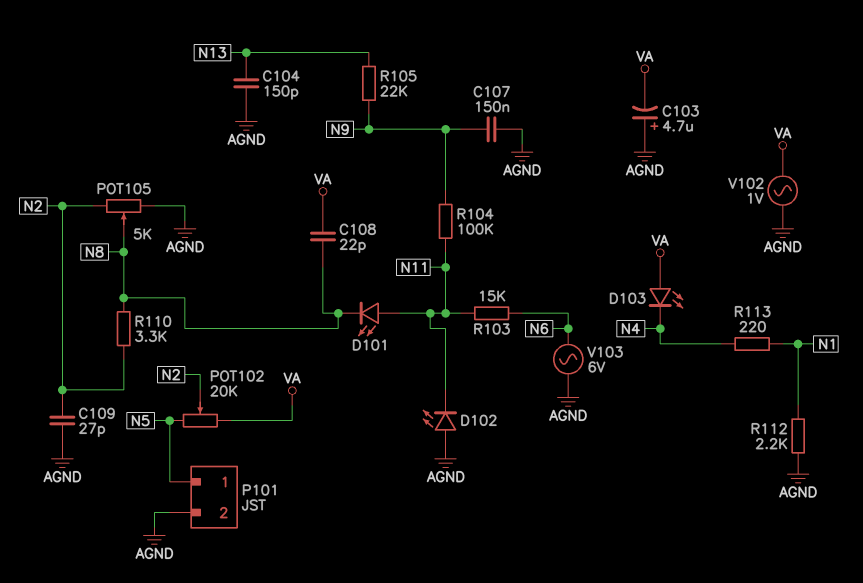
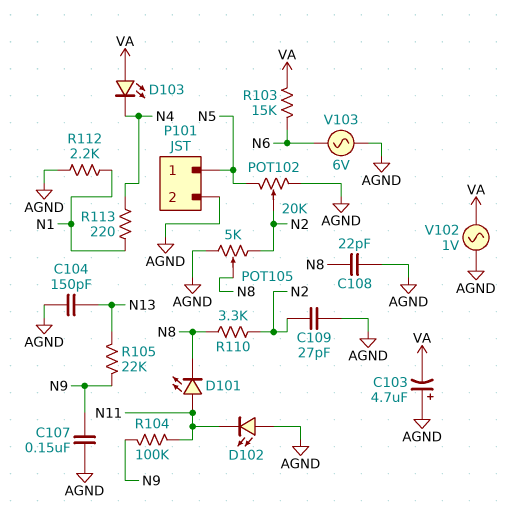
C108: 22pF (N8, VA) -> 22pF (AGND, N8)
POT102: 20k (N5, VA, wiper N2) -> 20k (AGND, N5, wiper N2)
R103: 15k (N6, N11) -> 15k (N6, VA)

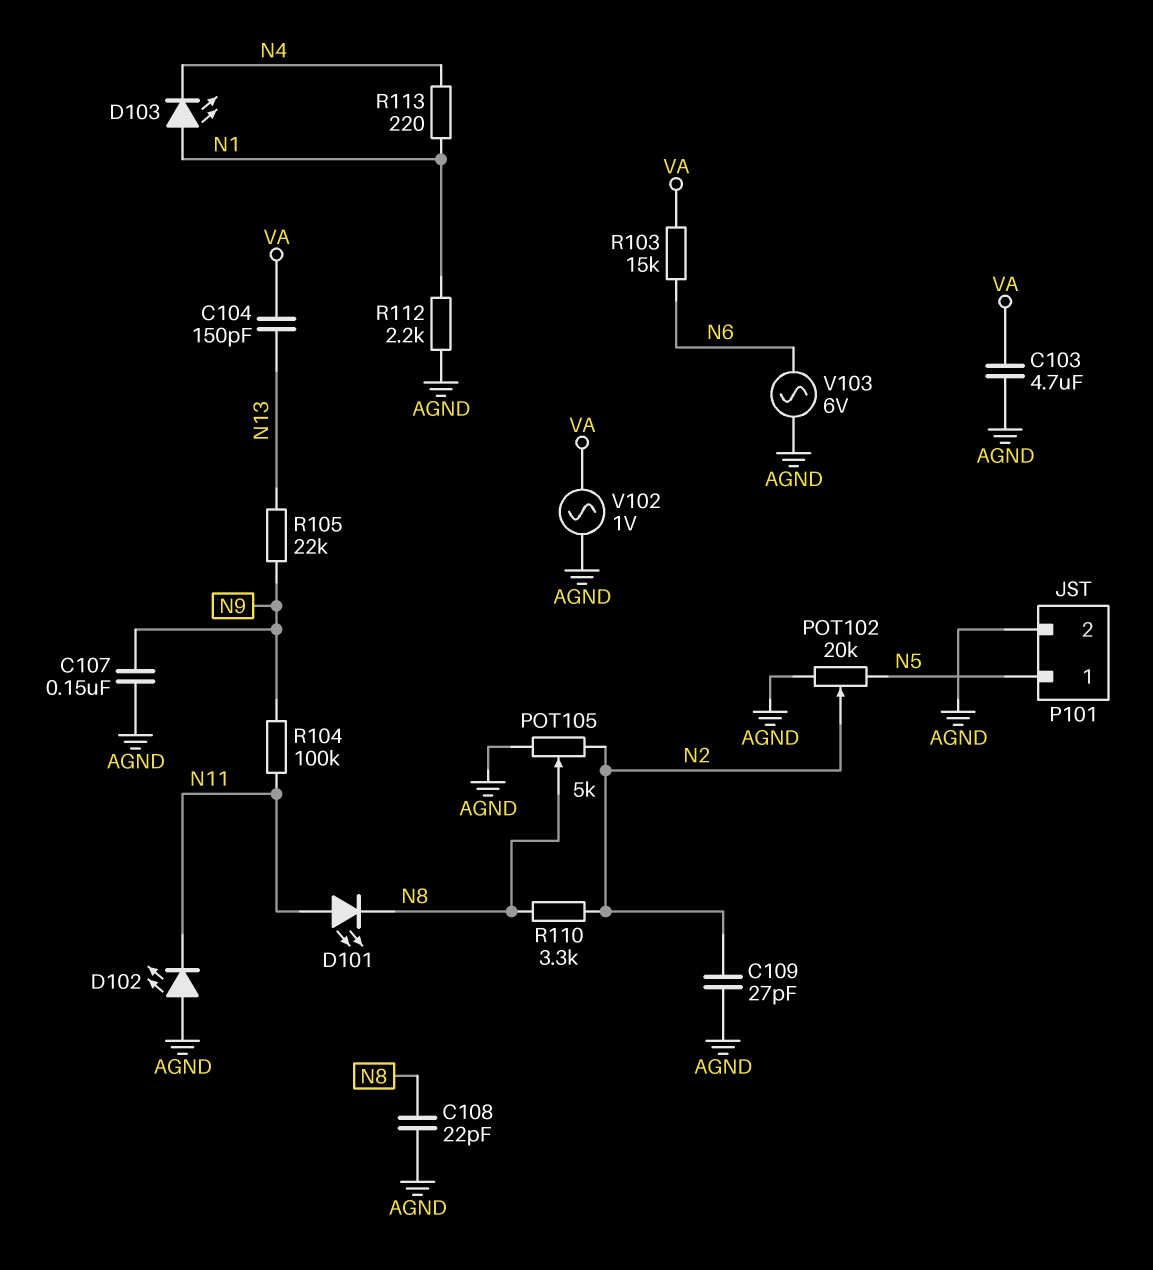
C103: 4.7uF (plus AGND, minus VA) -> 4.7uF (AGND, VA)
C104: 150pF (AGND, N13) -> 150pF (N13, VA)
D103: LED (A VA, K N4) -> LED (A N1, K N4)

